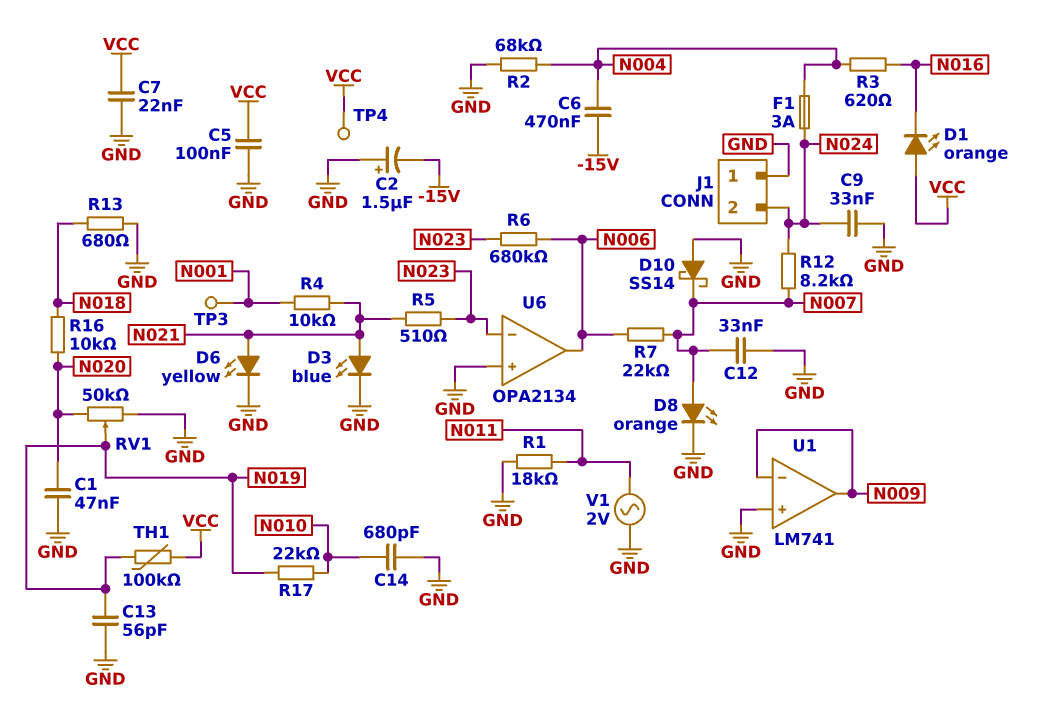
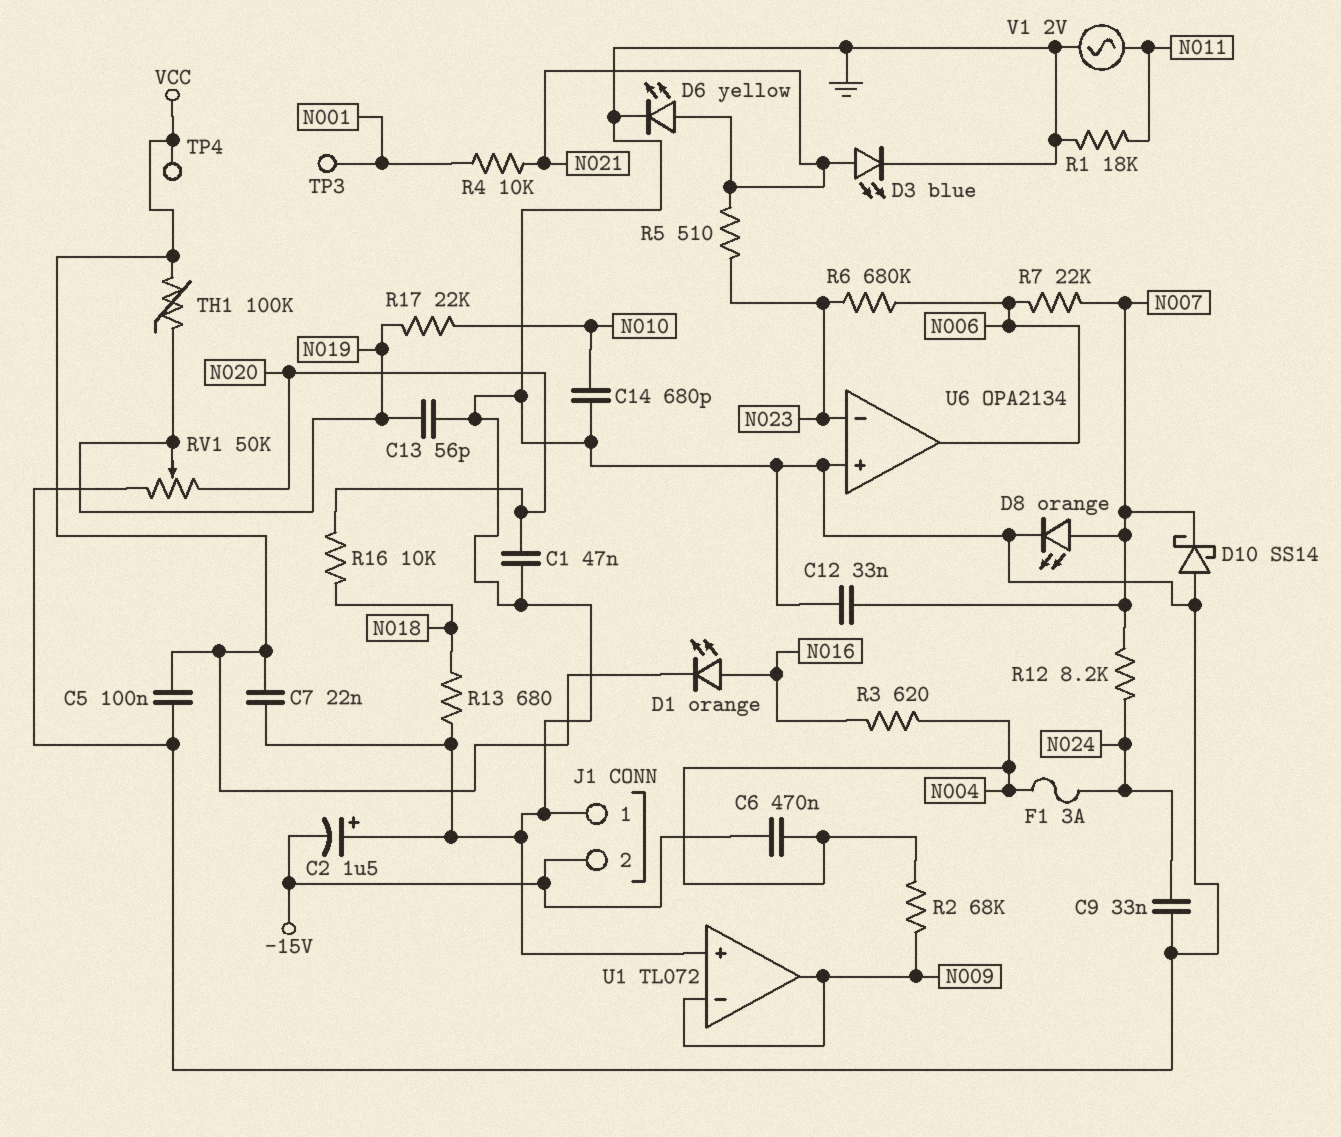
D1: LED orange (A VCC, K N016) -> LED orange (A N016, K VCC)
J1 pin 2: N024 -> -15V
R2: 68k (GND, N004) -> 68k (N004, N009)
U1: LM741 -> TL072

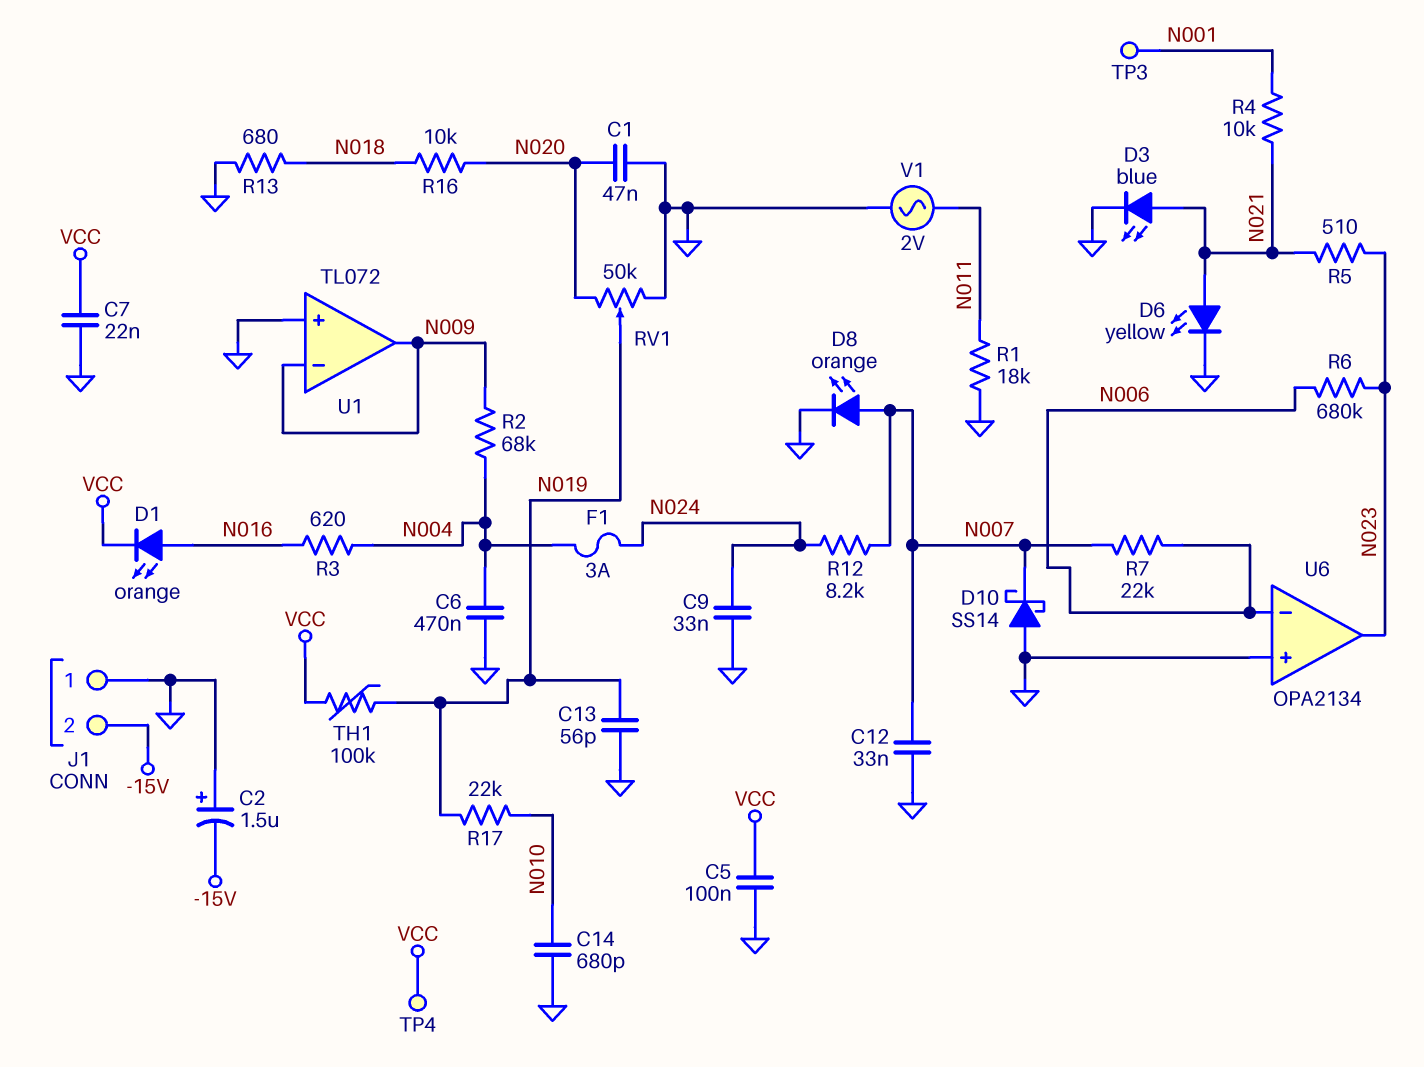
C6: 470nF (-15V, N004) -> 470nF (GND, N004)
U6 pin in-: N023 -> N006
U6 pin out: N006 -> N023

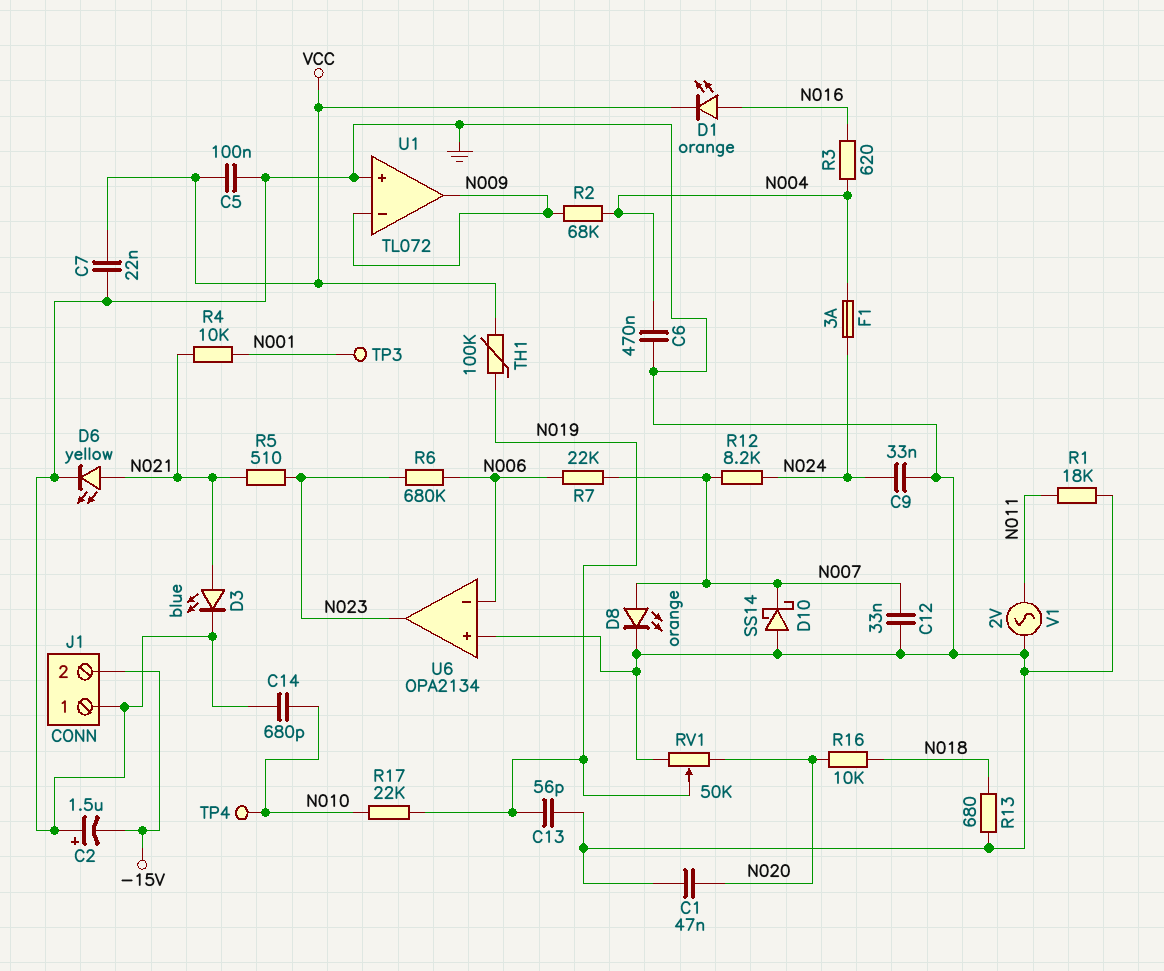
TP4: test point (VCC) -> test point (N010)

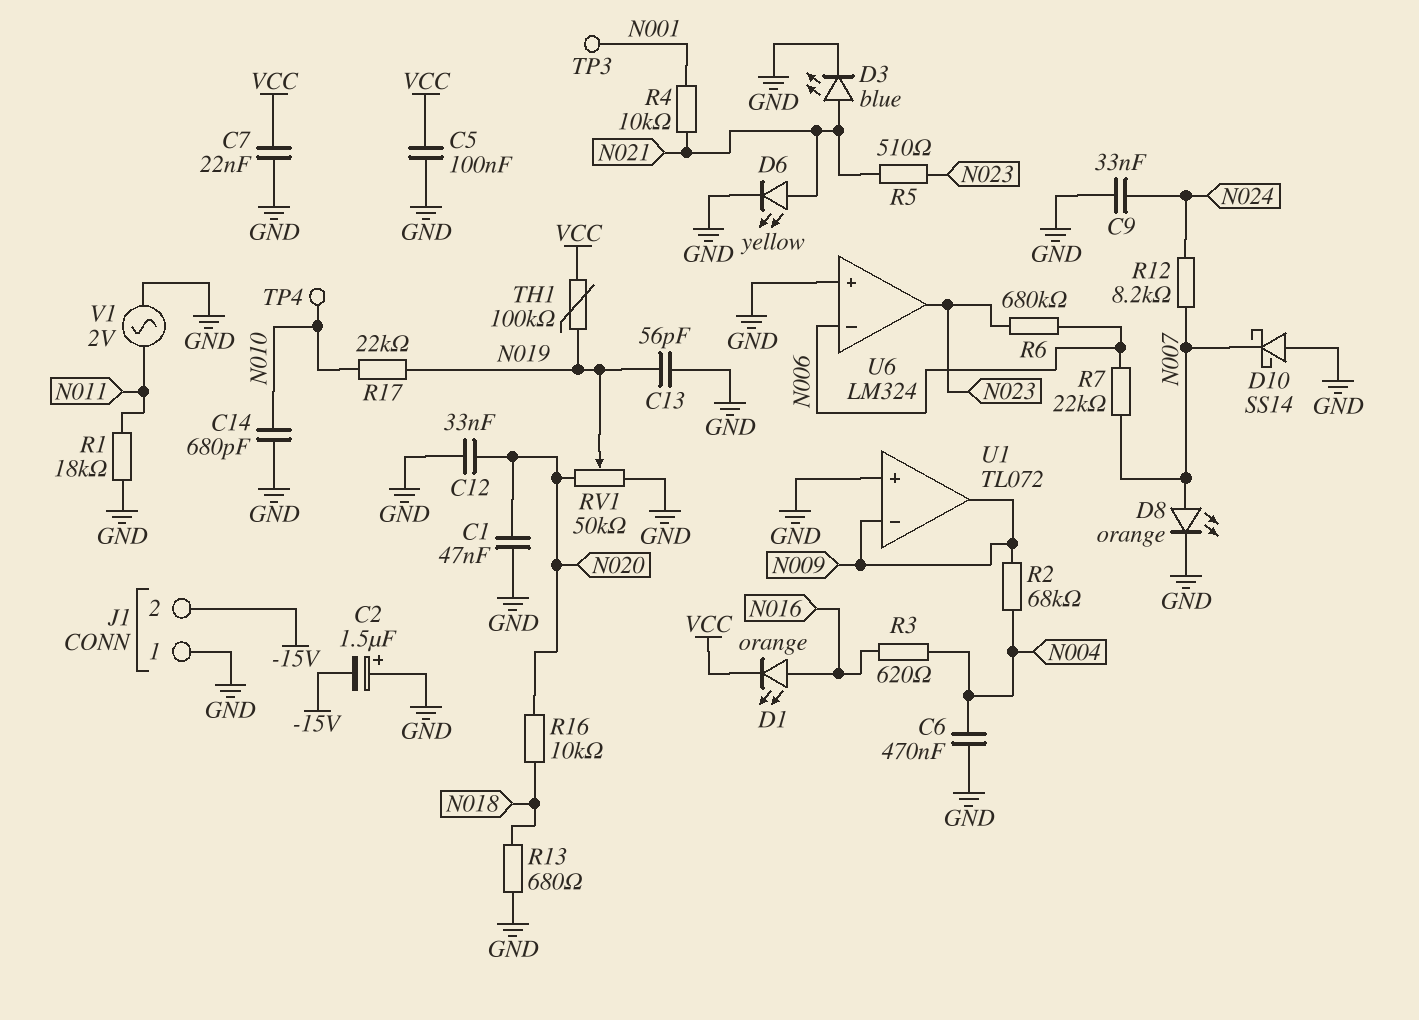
C12: 33nF (GND, N007) -> 33nF (GND, N020)
F1: 3A (N004, N024) -> none
U6: OPA2134 -> LM324

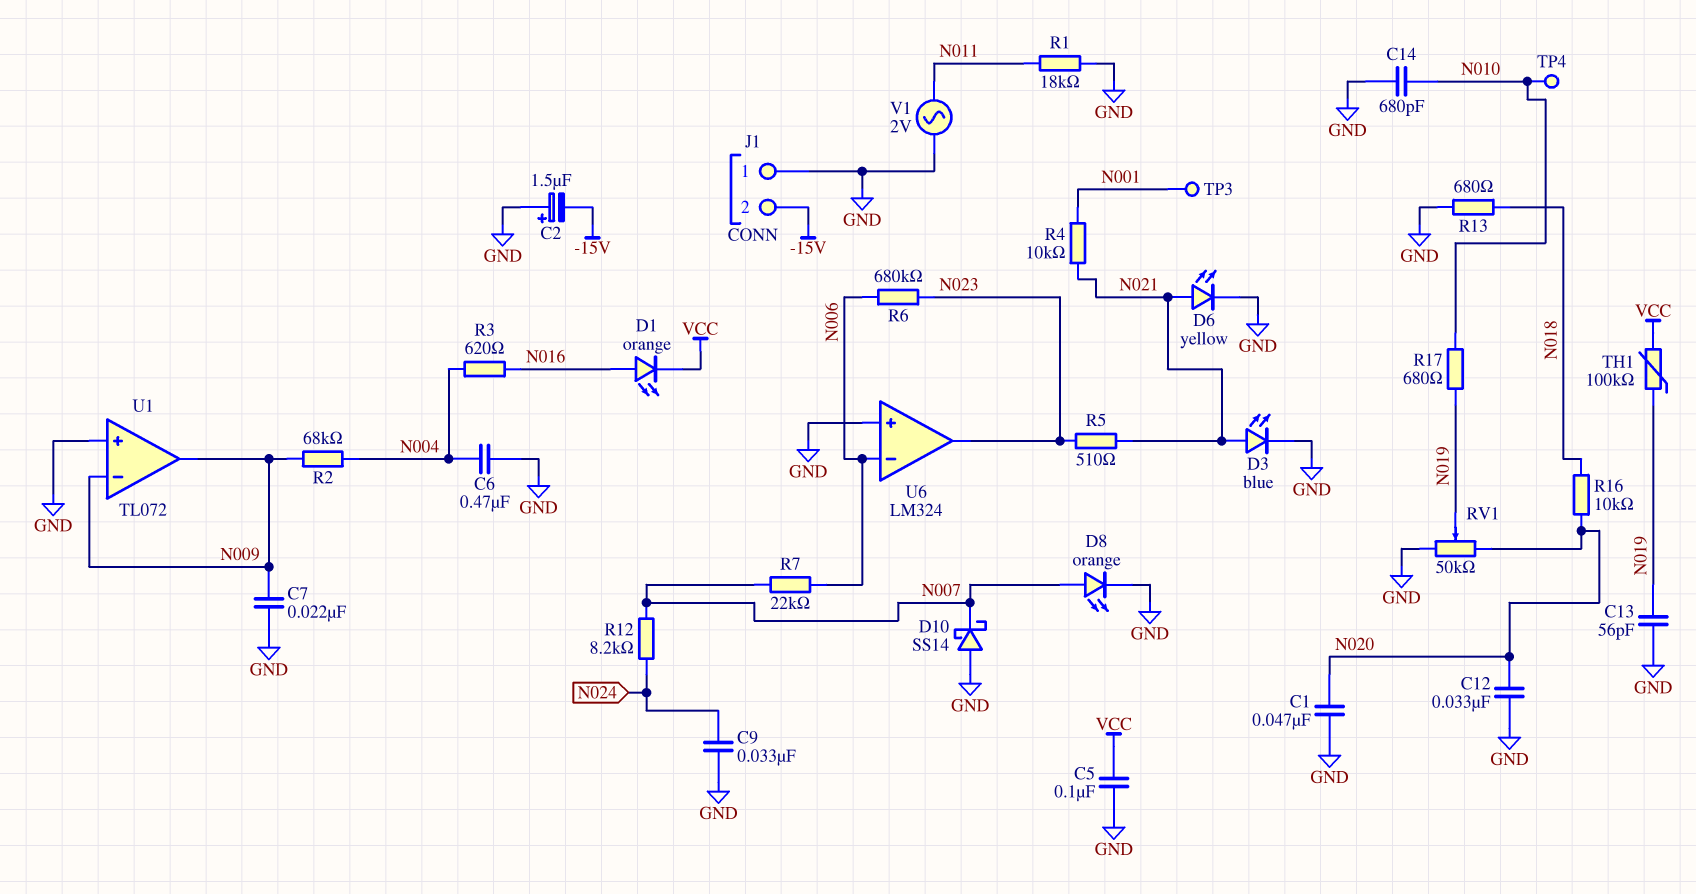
C7: 22nF (GND, VCC) -> 22nF (GND, N009)
R17: 22k (N010, N019) -> 680 (N010, N019)

